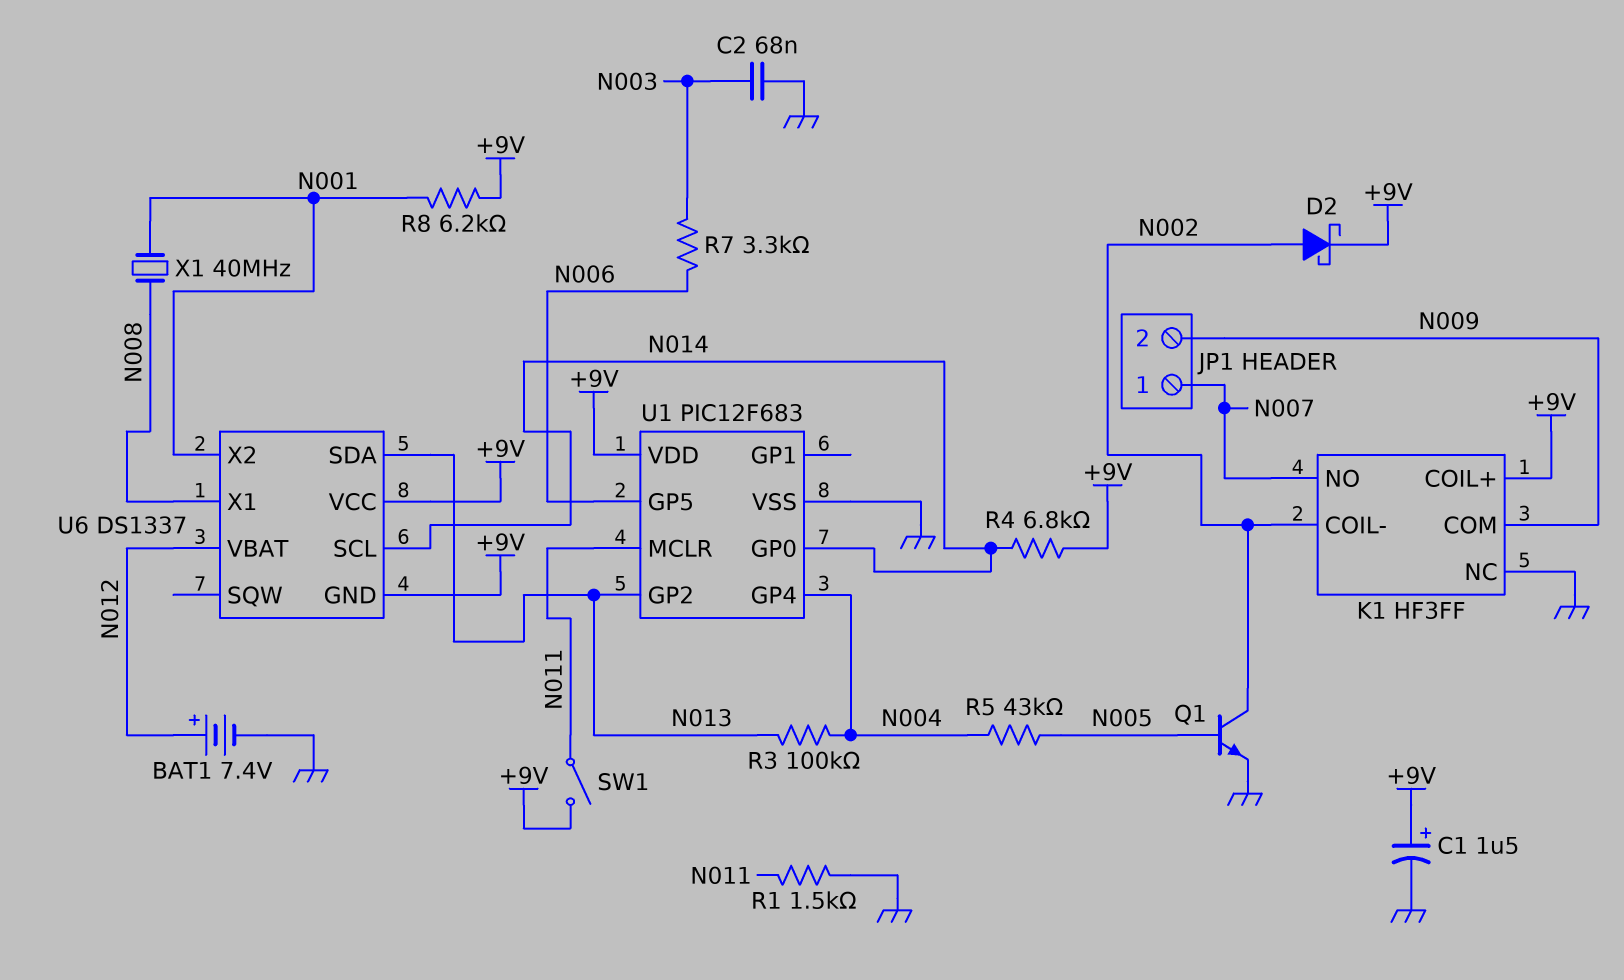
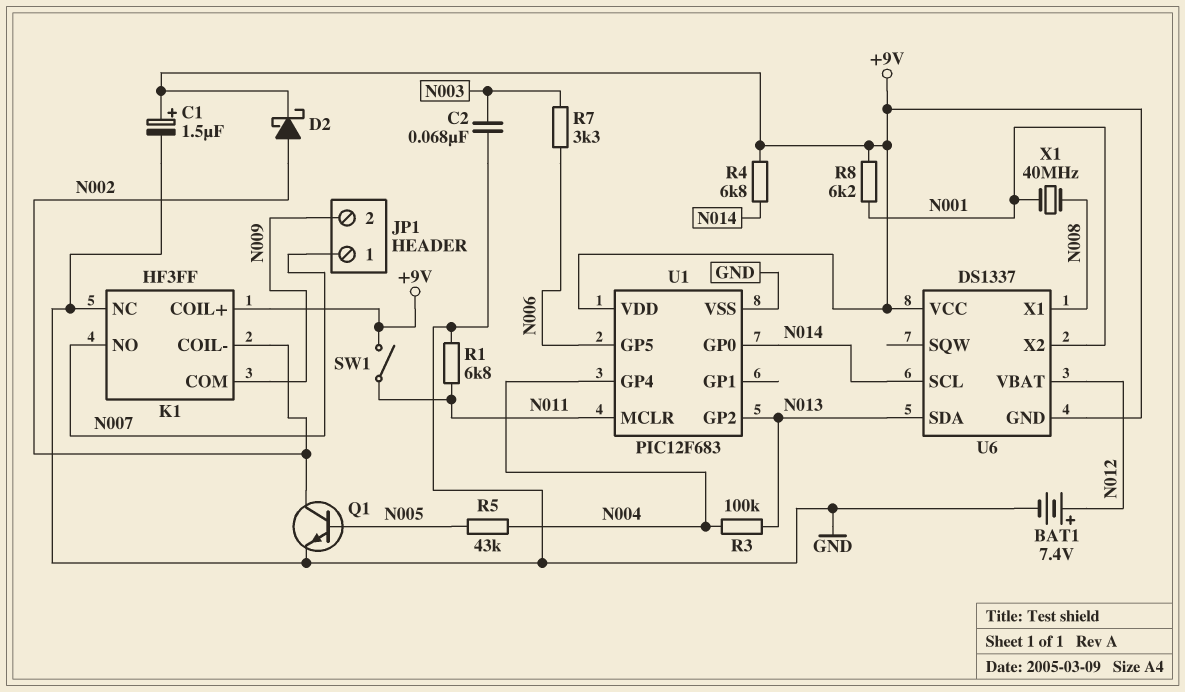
R1: 1.5k (GND, N011) -> 6.8k (GND, N011)

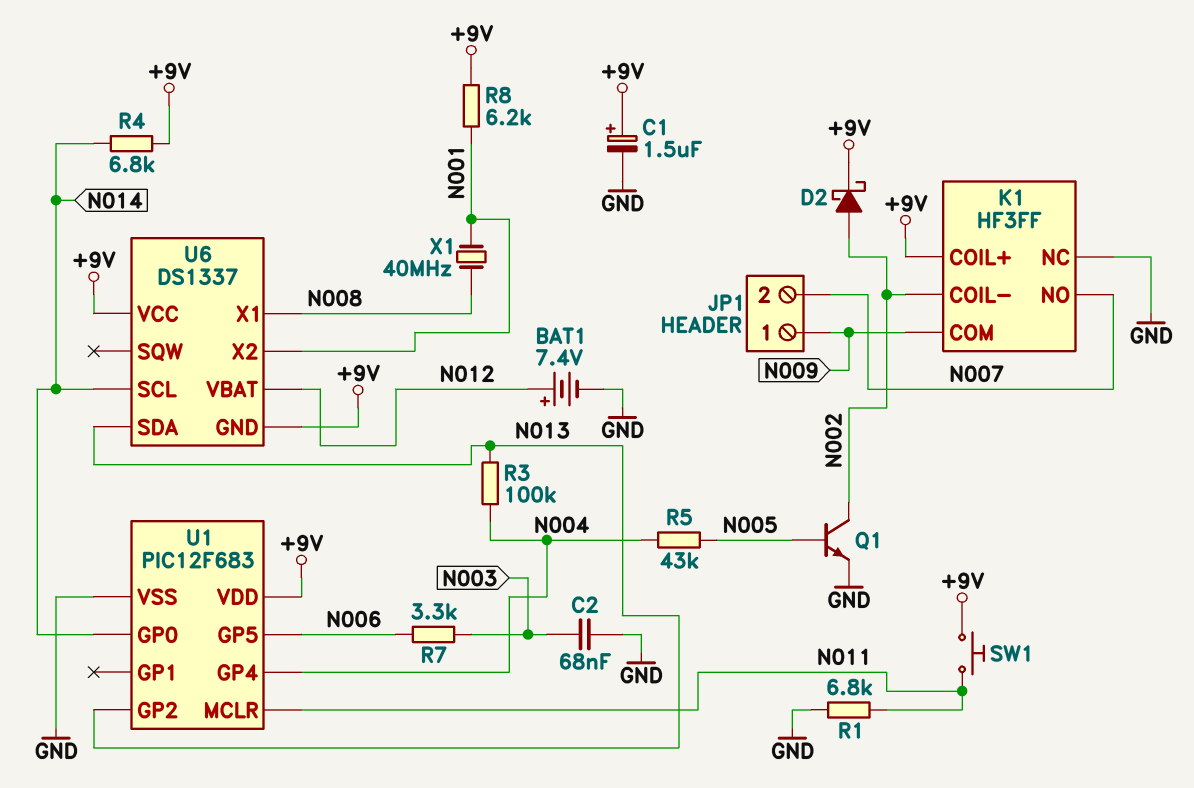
JP1 pin 1: N007 -> N009
JP1 pin 2: N009 -> N007
SW1: switch (+9V, N011) -> button (+9V, N011)

